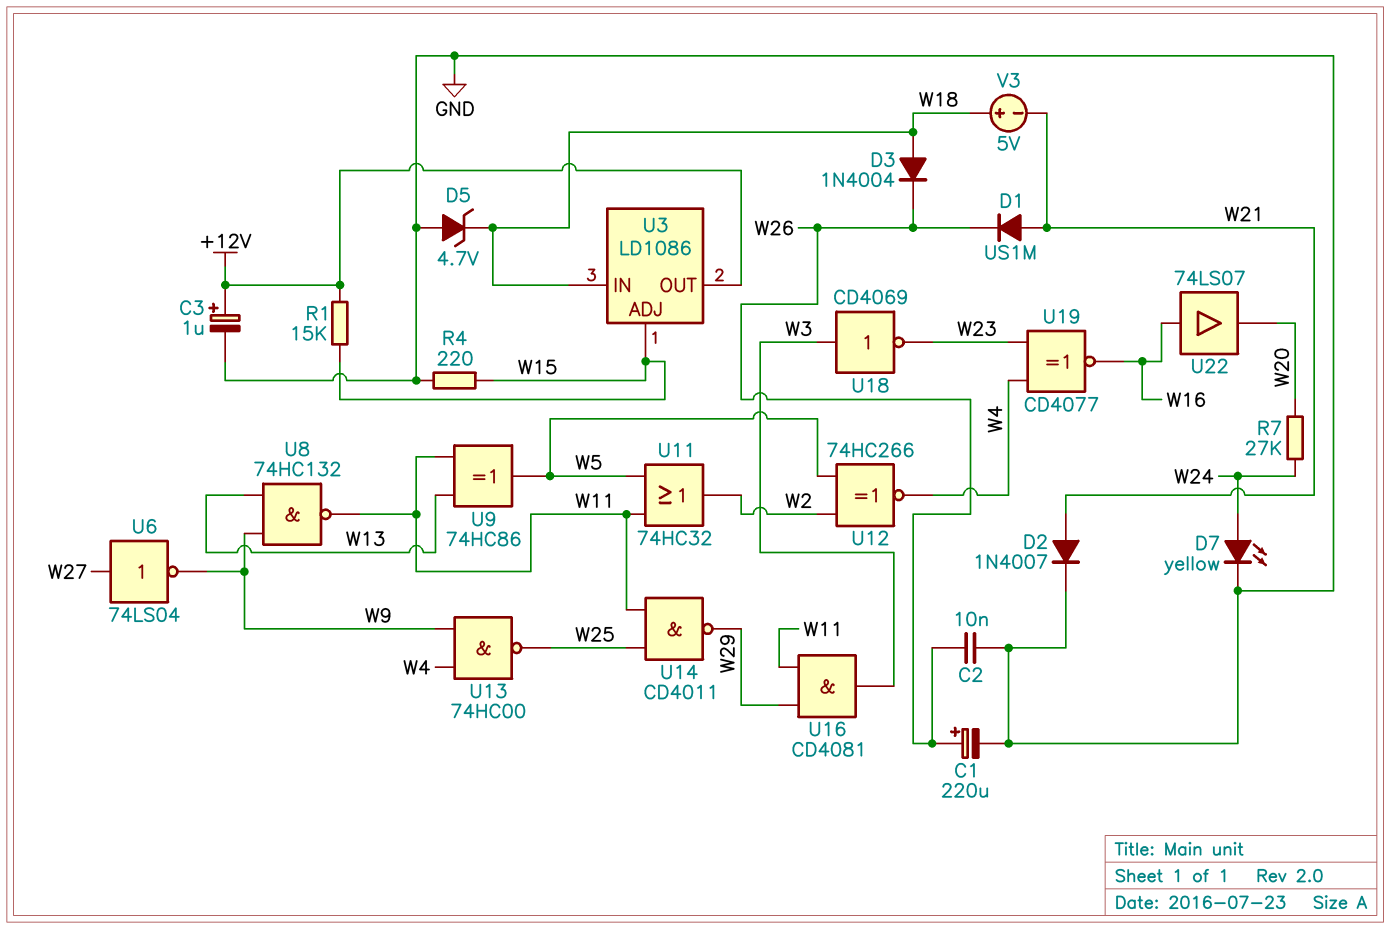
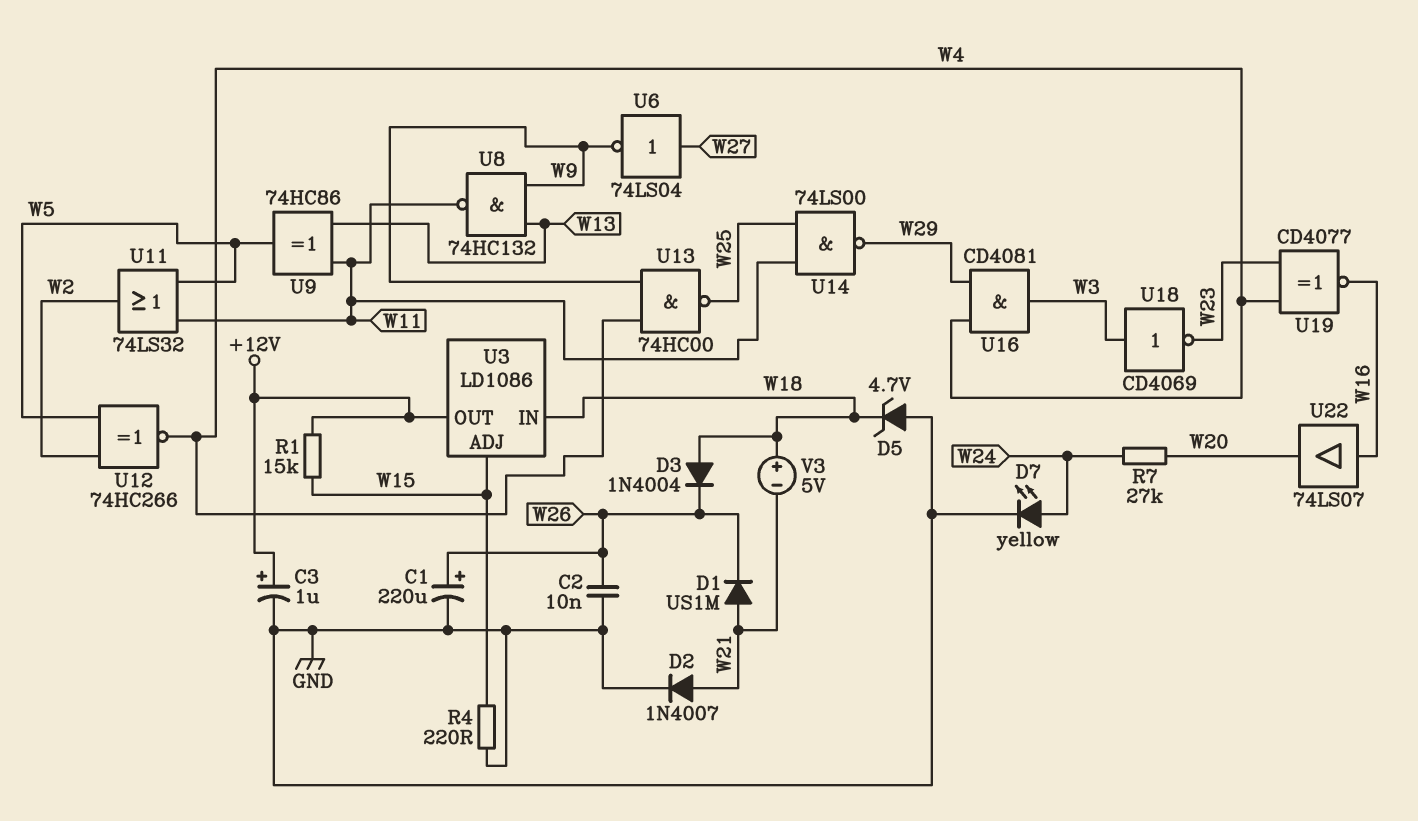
U11: OR 74HC32 (in W5, in W11, out W2) -> OR 74LS32 (in W5, in W11, out W2)
U14: NAND CD4011 (in W11, in W25, out W29) -> NAND 74LS00 (in W11, in W25, out W29)
U16: AND CD4081 (in W11, in W29, out W3) -> AND CD4081 (in W4, in W29, out W3)

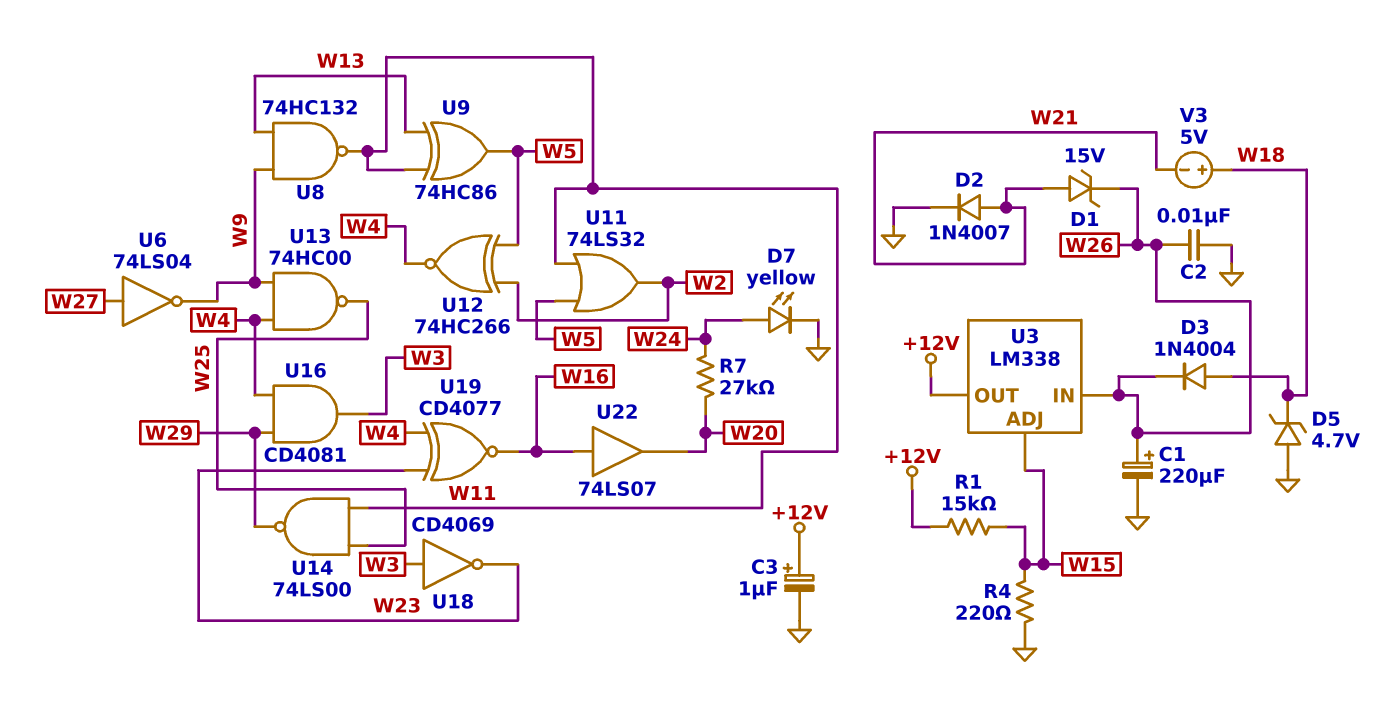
D1: diode US1M (A W21, K W26) -> zener 15V (A W21, K W26)
U3: LD1086 -> LM338
U3 pin IN: W18 -> W26

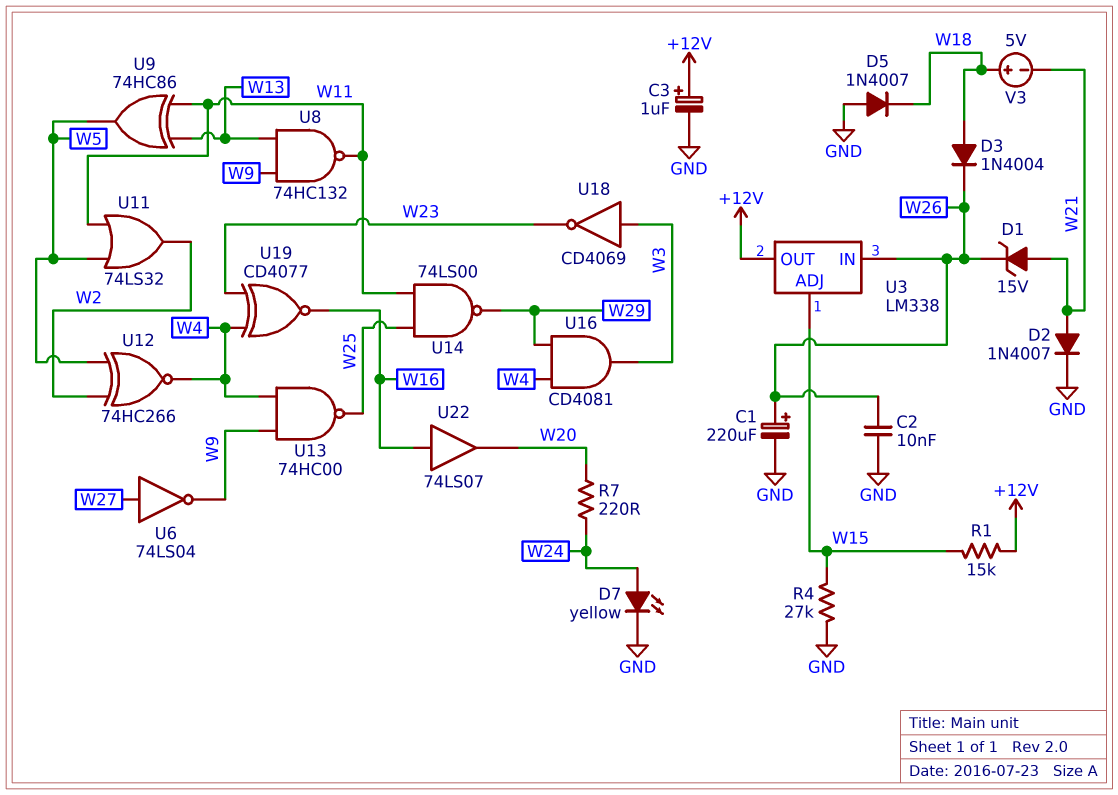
D5: zener 4.7V (A GND, K W18) -> diode 1N4007 (A GND, K W18)
R4: 220 (GND, W15) -> 27k (GND, W15)
R7: 27k (W20, W24) -> 220 (W20, W24)

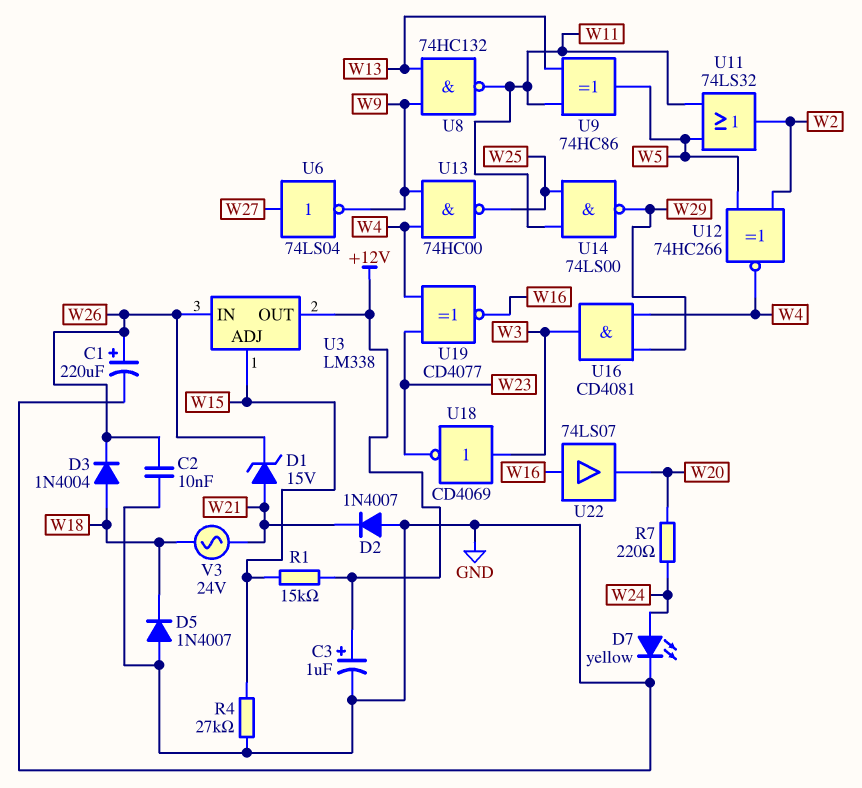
D2: diode 1N4007 (A W21, K GND) -> diode 1N4007 (A GND, K W21)
V3: 5V (plus W18, minus W21) -> AC 24V (W18, W21)

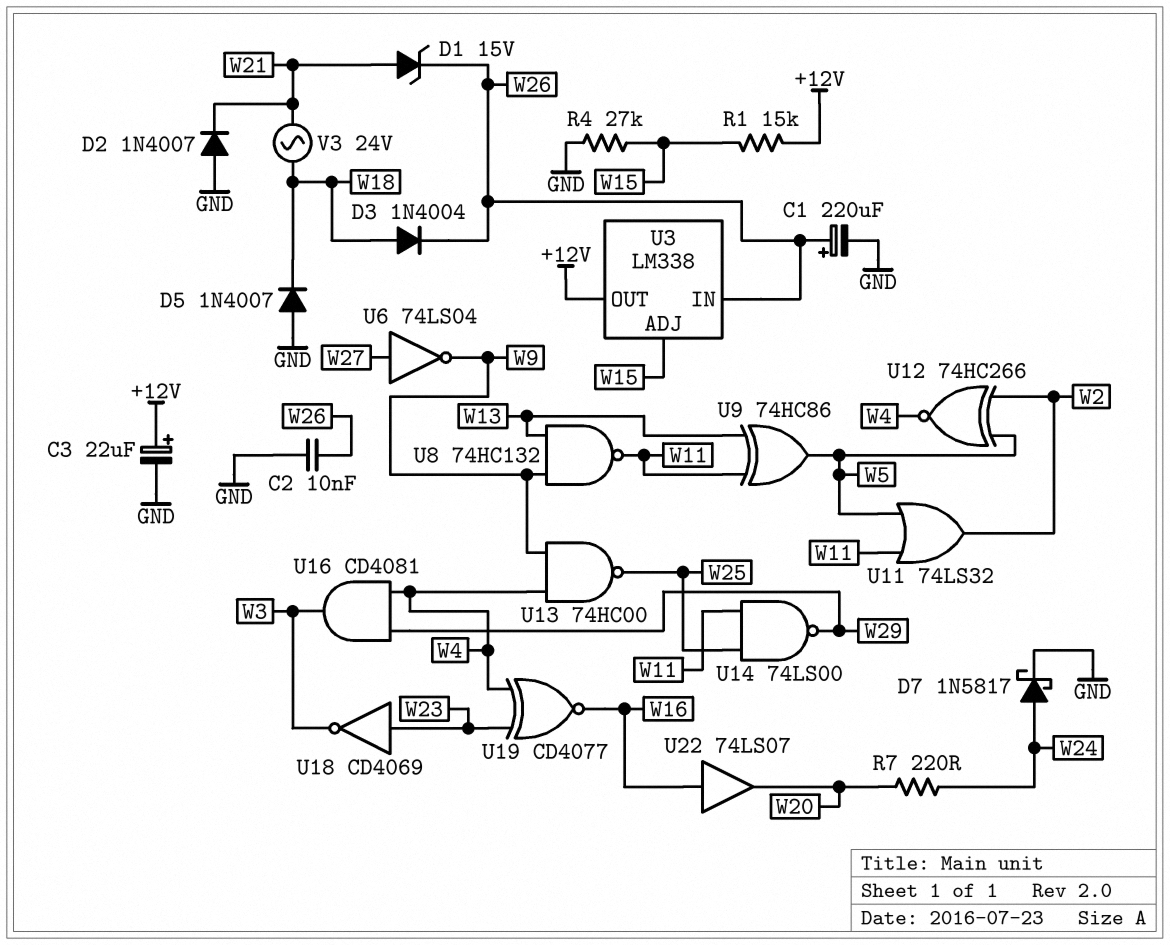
C3: 1uF (plus +12V, minus GND) -> 22uF (plus +12V, minus GND)
D7: LED yellow (A W24, K GND) -> schottky 1N5817 (A W24, K GND)
U18: NOT CD4069 (in W3, out W23) -> NOT CD4069 (in W23, out W3)

